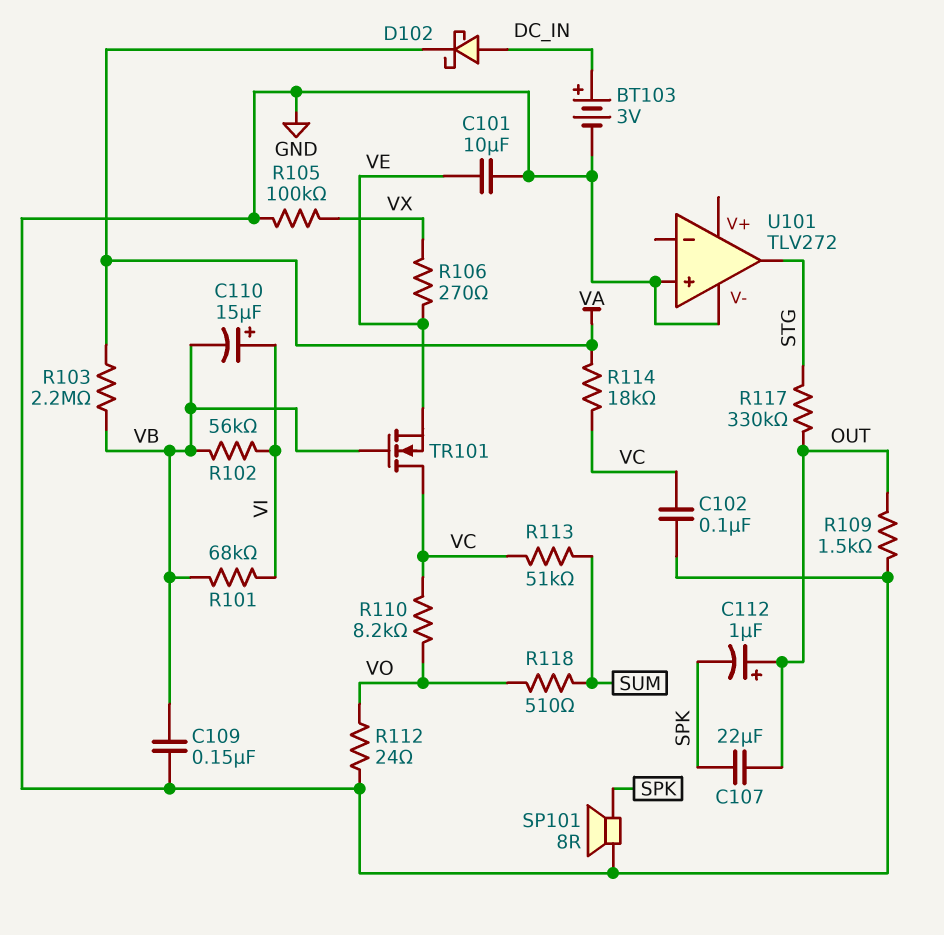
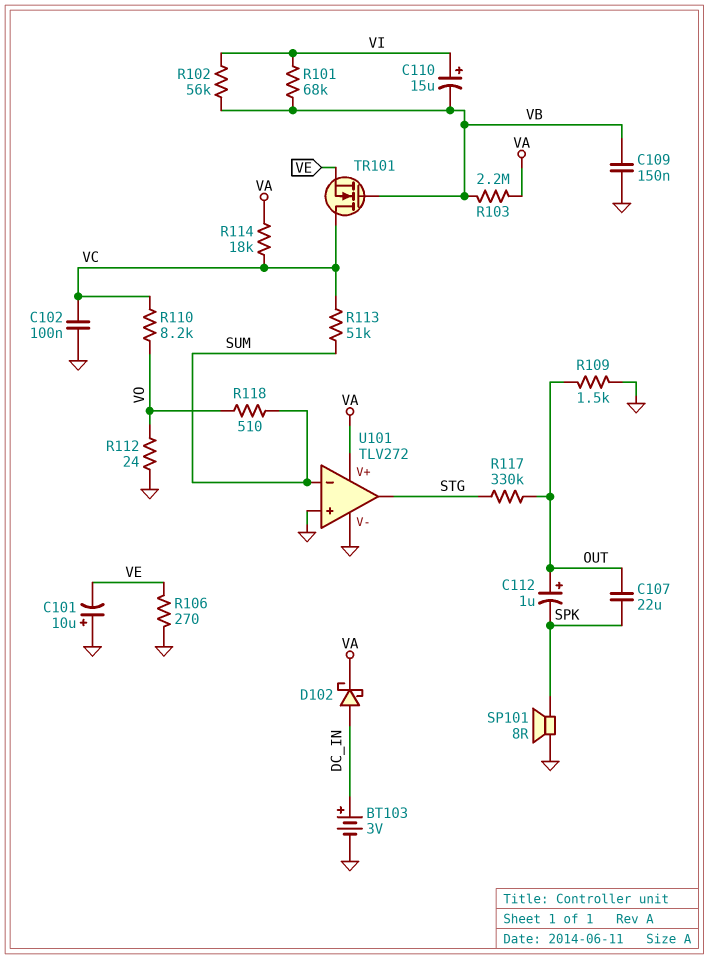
C101: 10uF (GND, VE) -> 10uF (plus GND, minus VE)
R105: 100k (GND, VX) -> none
R106: 270 (VE, VX) -> 270 (GND, VE)
U101 pin V+: none -> VA
U101 pin in-: none -> SUM

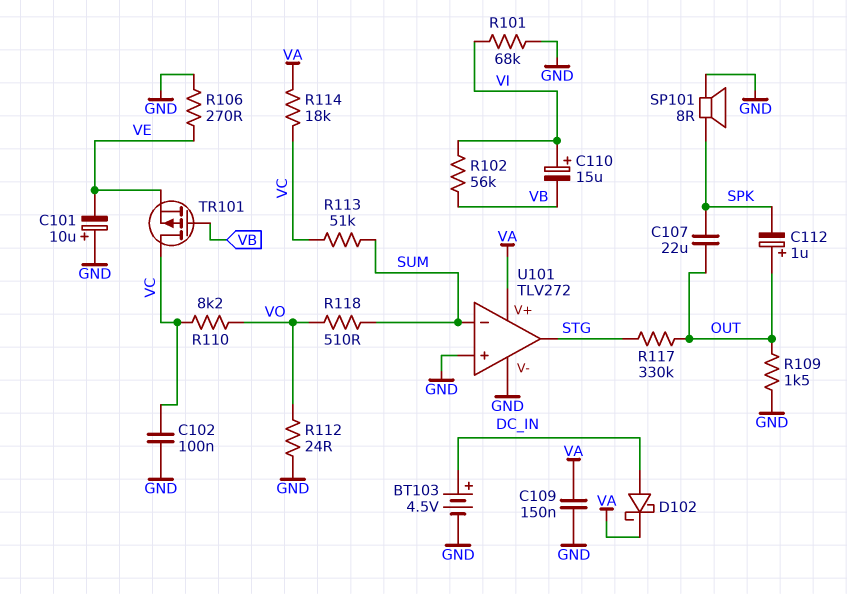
BT103: 3V (plus DC_IN, minus GND) -> 4.5V (plus DC_IN, minus GND)
C109: 150nF (GND, VB) -> 150nF (GND, VA)
R101: 68k (VB, VI) -> 68k (GND, VI)
R103: 2.2M (VA, VB) -> none
TR101: NMOS (G VB, D VC, S VE) -> PMOS (G VB, D VC, S VE)

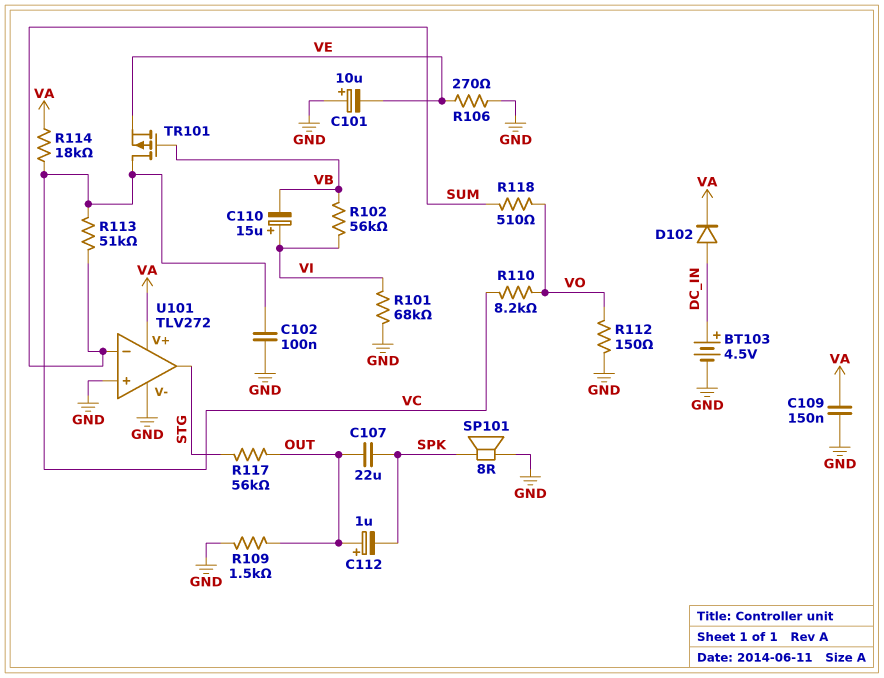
D102: schottky (A DC_IN, K VA) -> diode (A DC_IN, K VA)
R112: 24 (GND, VO) -> 150 (GND, VO)
R117: 330k (OUT, STG) -> 56k (OUT, STG)

